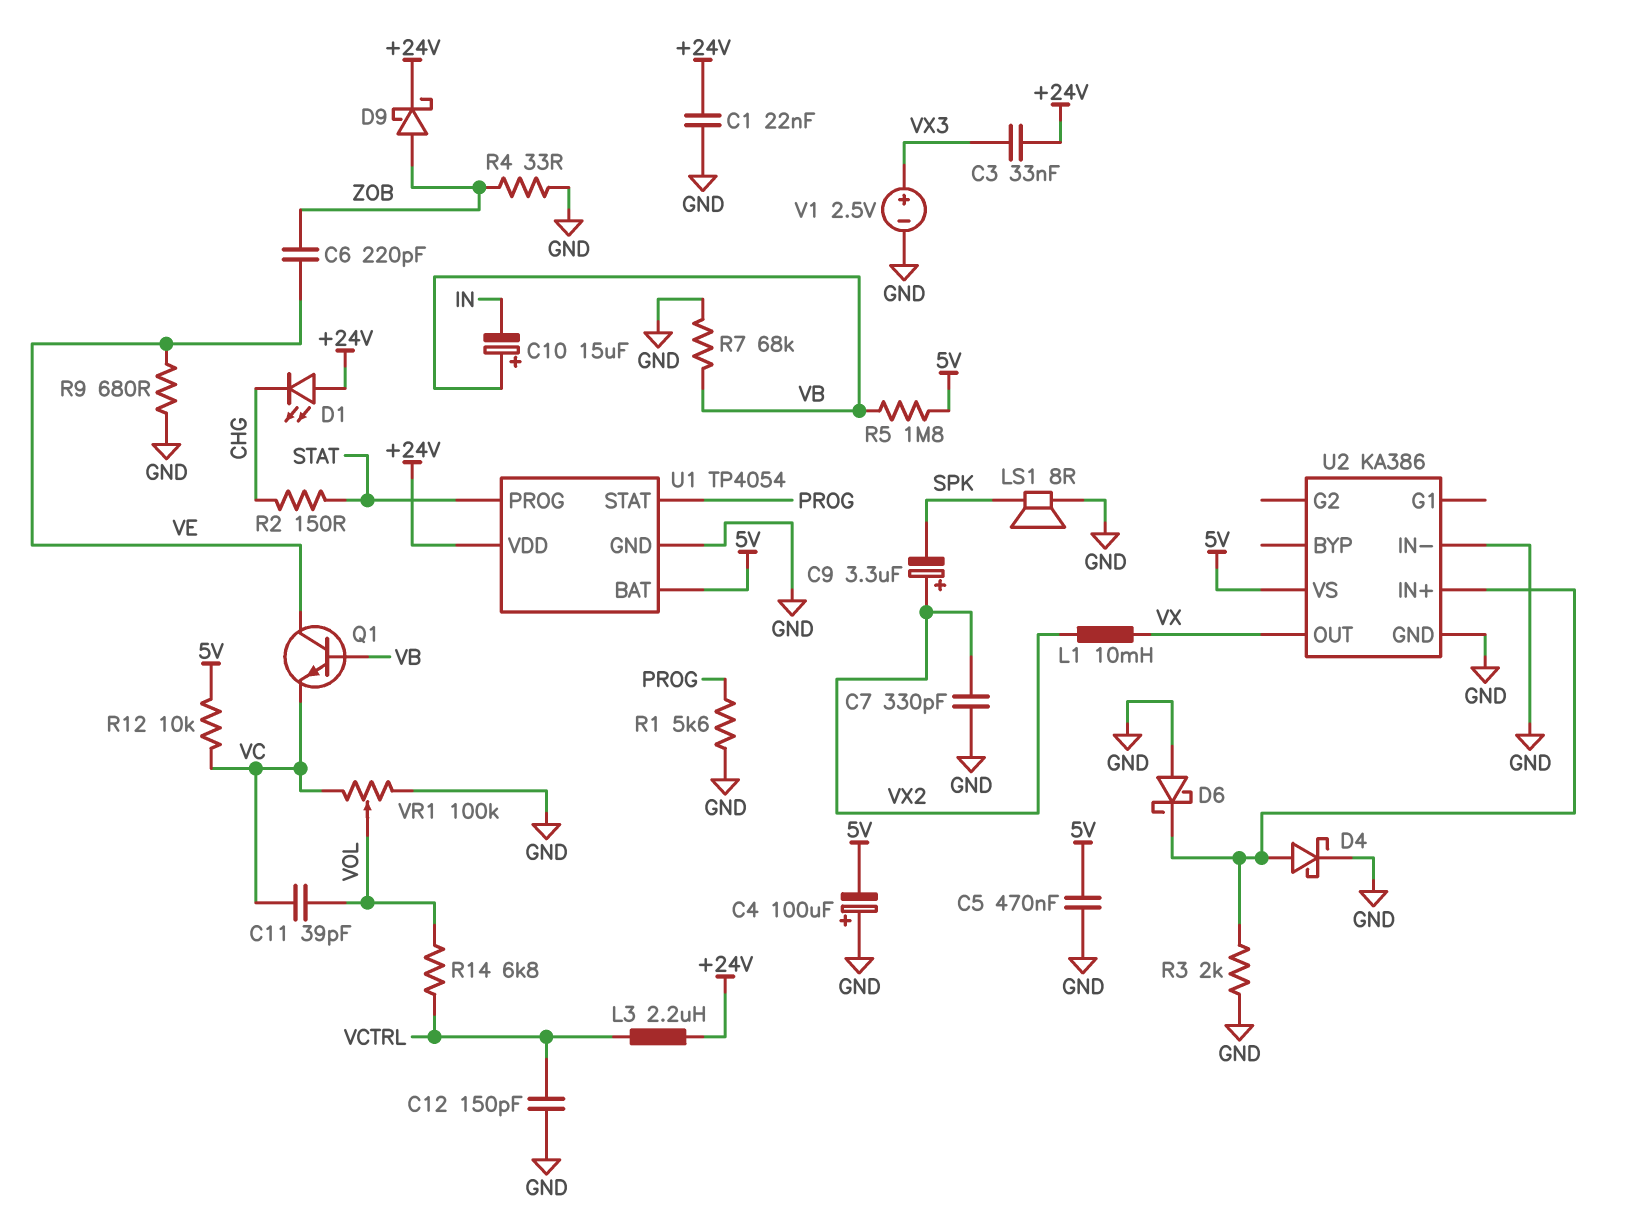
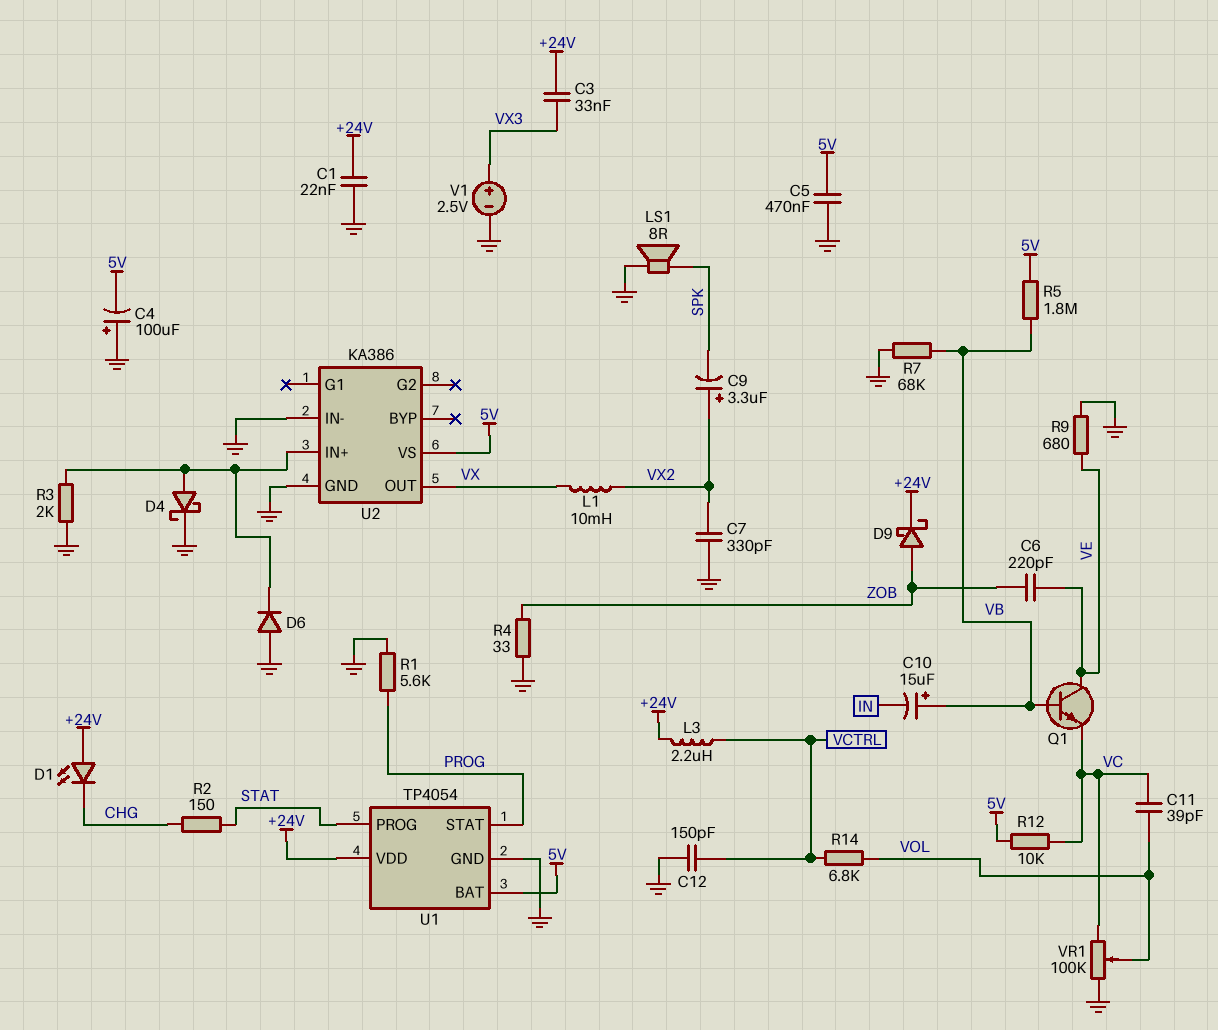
D6: schottky (A GND, K U2/IN+) -> diode (A GND, K U2/IN+)

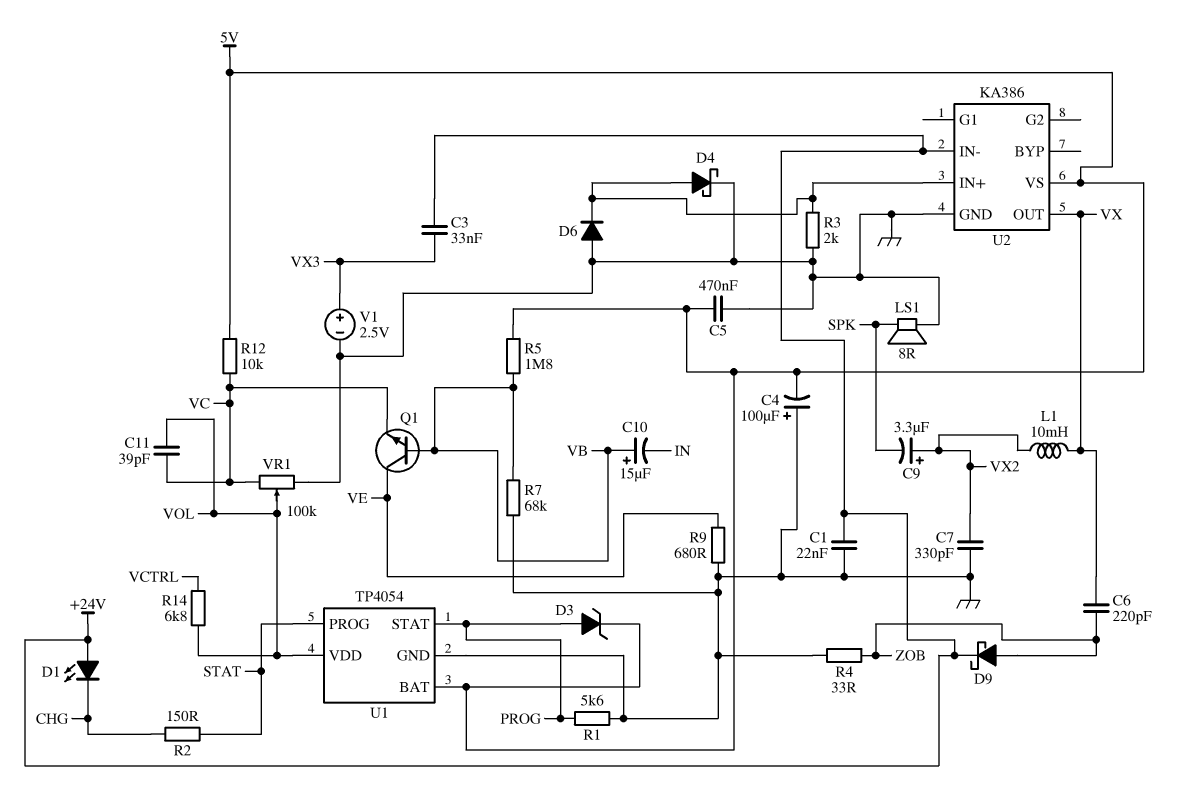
C6: 220pF (VE, ZOB) -> 220pF (VX, ZOB)
C12: 150pF (GND, VCTRL) -> none
D3: none -> zener (A PROG, K 5V)
L3: 2.2uH (+24V, VCTRL) -> none
U1 pin VDD: +24V -> VOL
U2 pin IN-: GND -> +24V

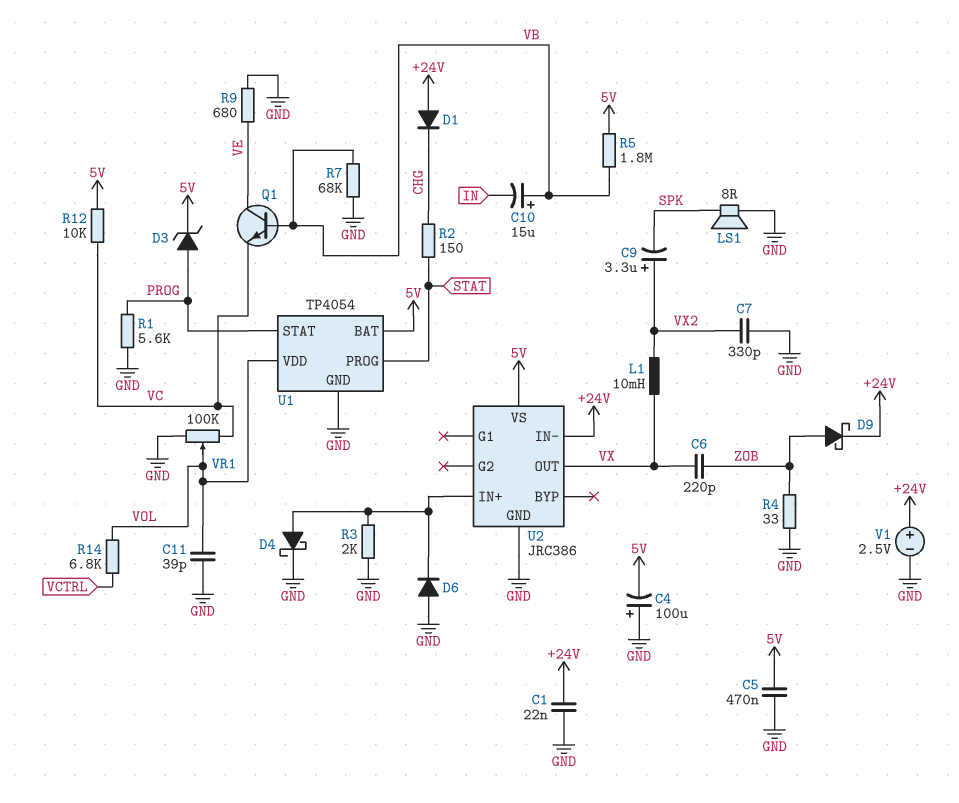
C3: 33nF (+24V, VX3) -> none
C11: 39pF (VC, VOL) -> 39pF (GND, VOL)
D1: LED (A +24V, K CHG) -> diode (A +24V, K CHG)
U2: KA386 -> JRC386
V1: 2.5V (plus VX3, minus GND) -> 2.5V (plus +24V, minus GND)

